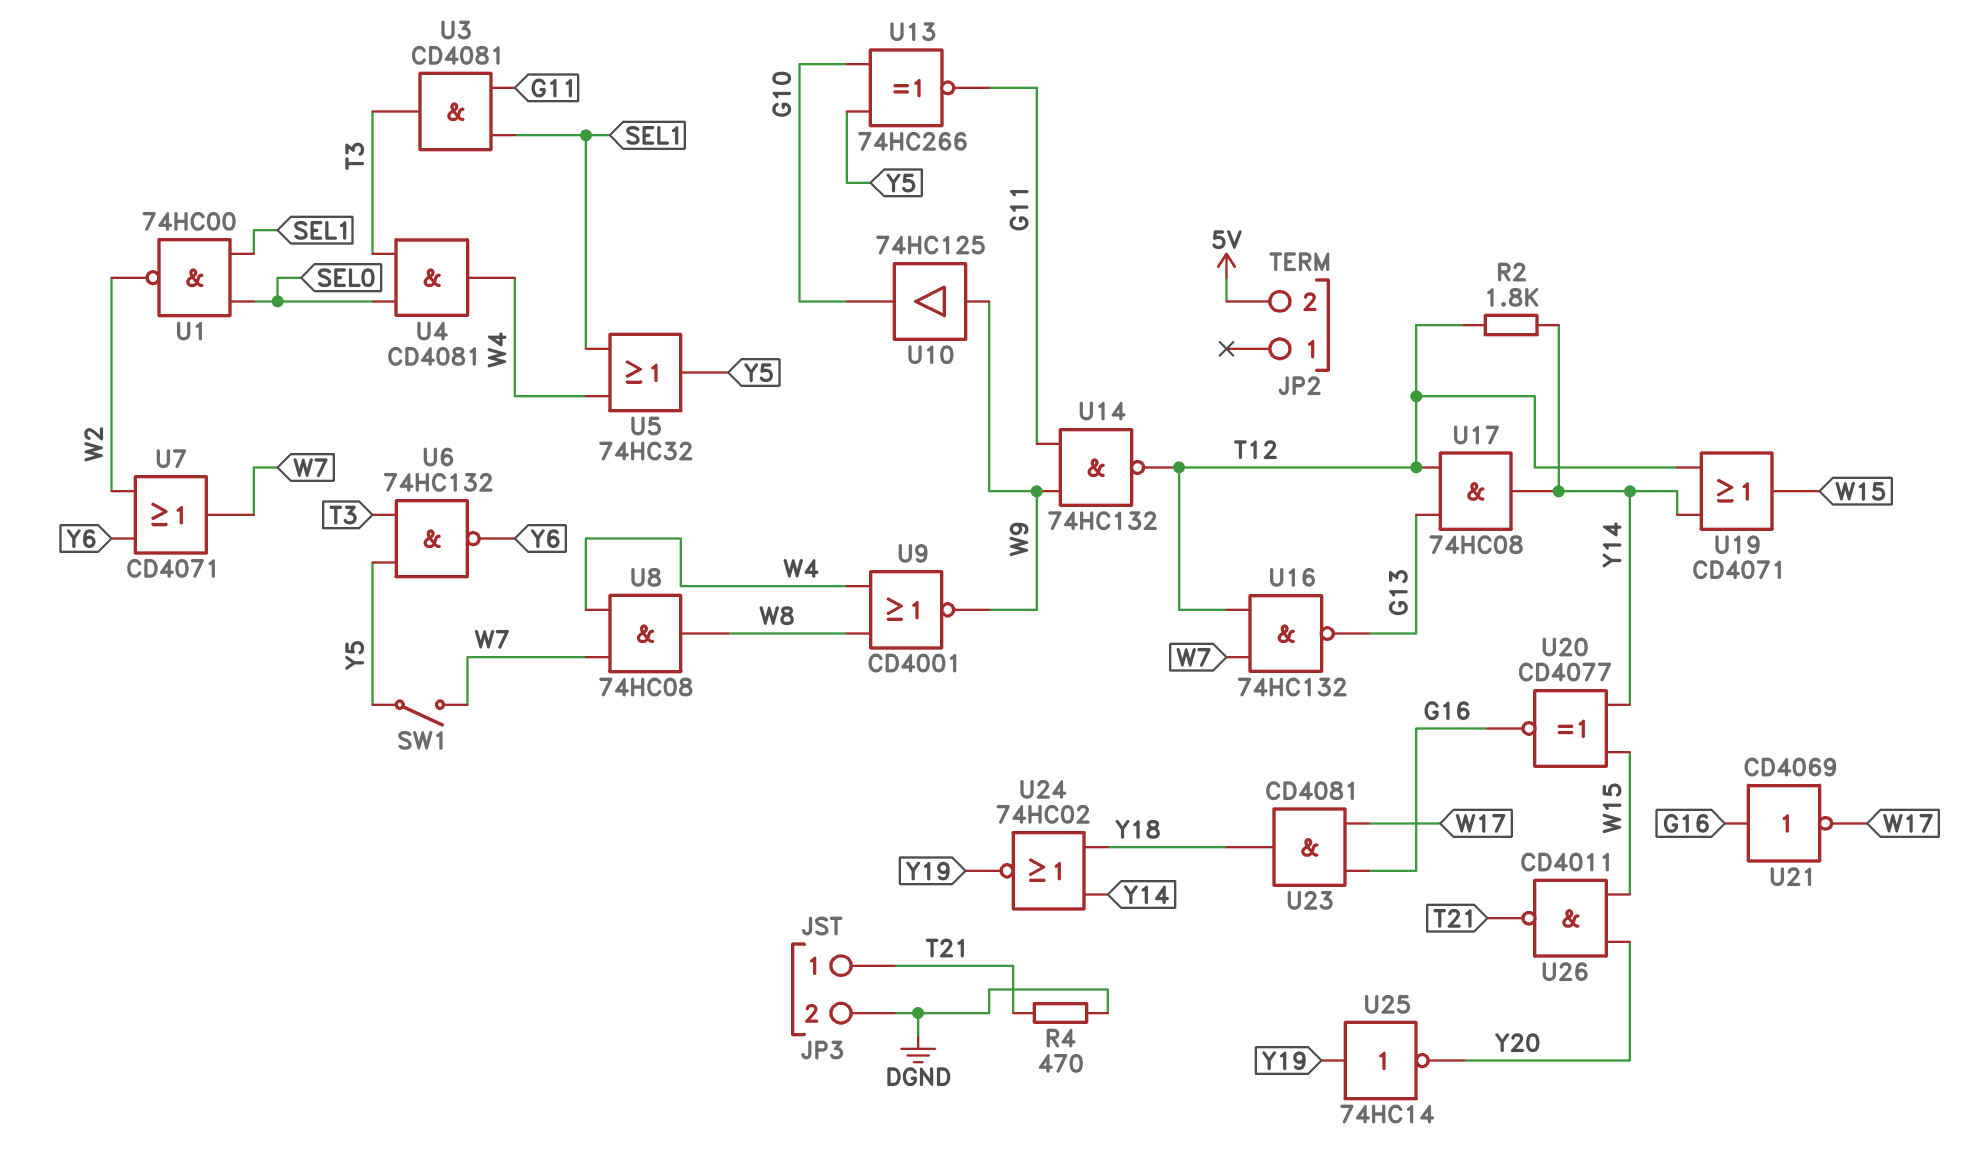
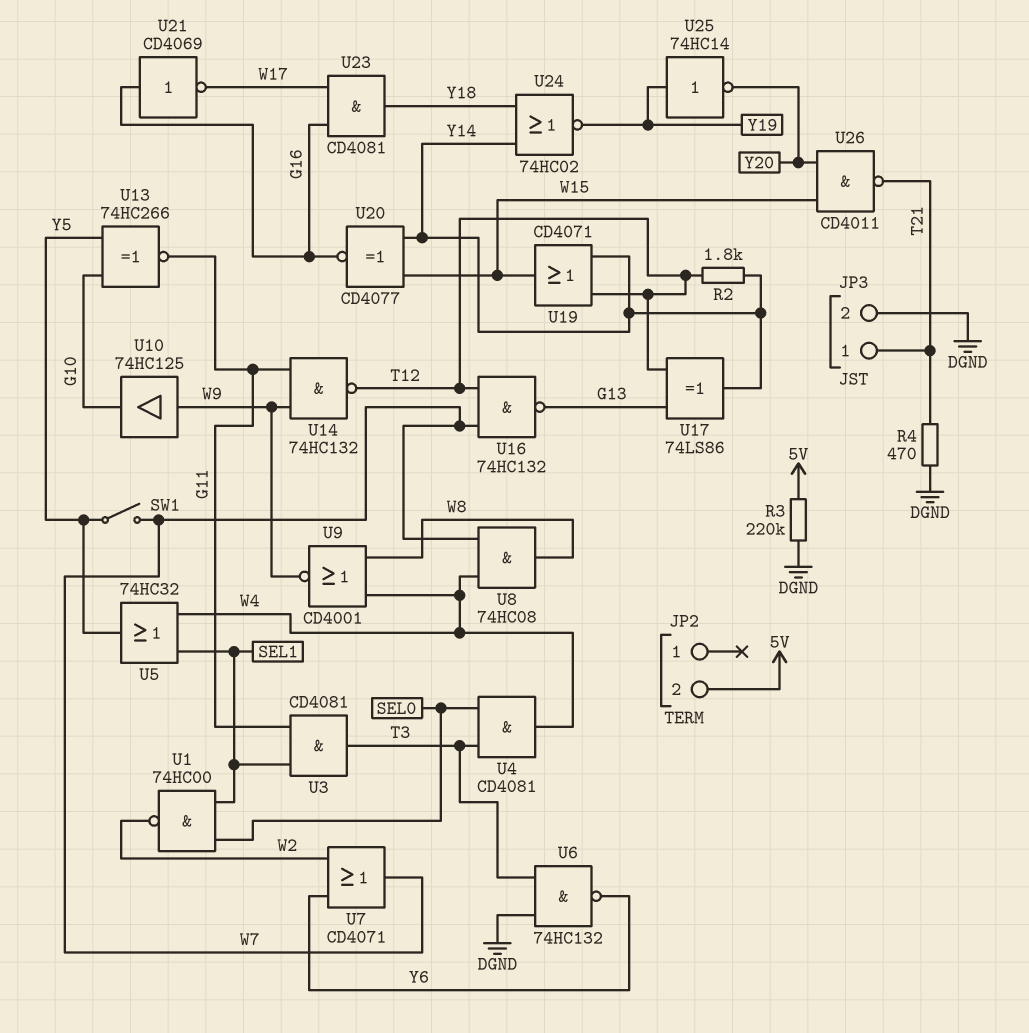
R3: none -> 220k (5V, DGND)
U6: NAND 74HC132 (in T3, in Y5, out Y6) -> NAND 74HC132 (in DGND, in T3, out Y6)
U17: AND 74HC08 (in G13, in T12, out Y14) -> XOR 74LS86 (in G13, in T12, out Y14)

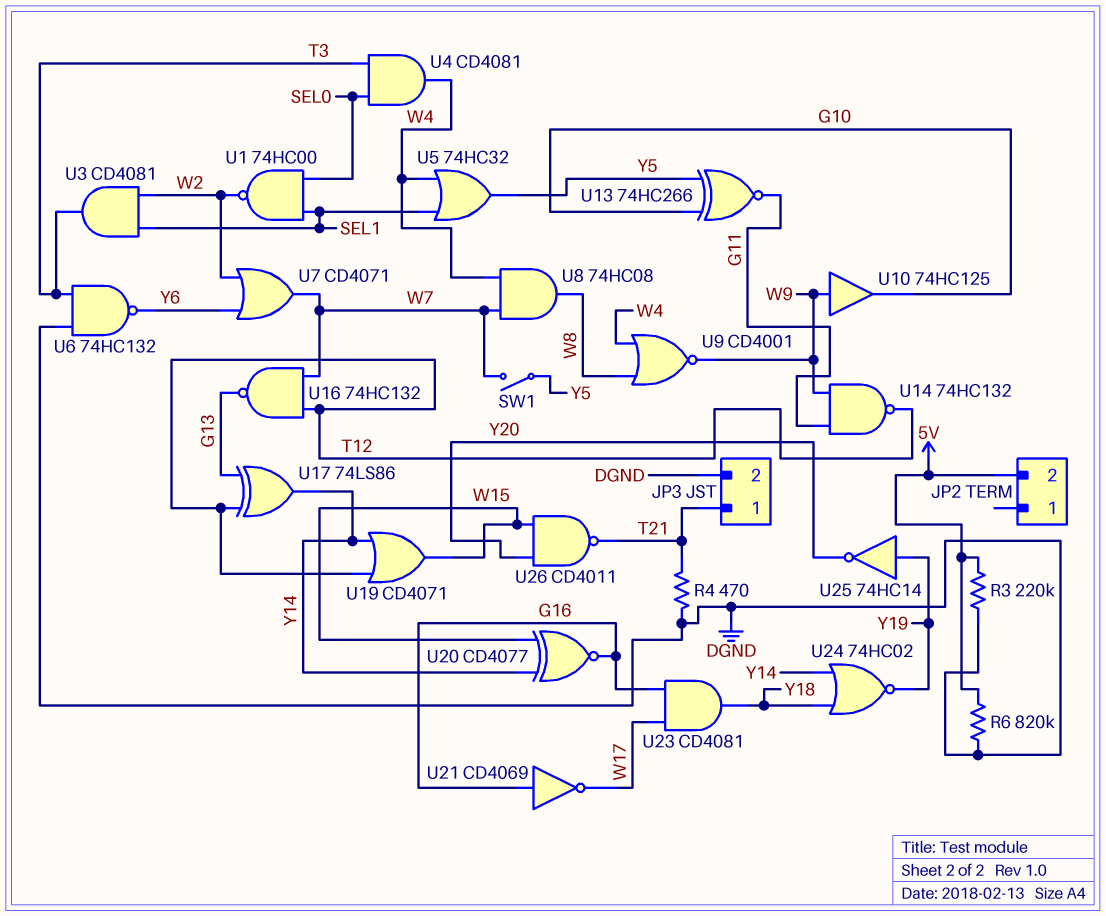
R2: 1.8k (T12, Y14) -> none
R6: none -> 820k (5V, DGND)
U3: AND CD4081 (in G11, in SEL1, out T3) -> AND CD4081 (in SEL1, in W2, out T3)

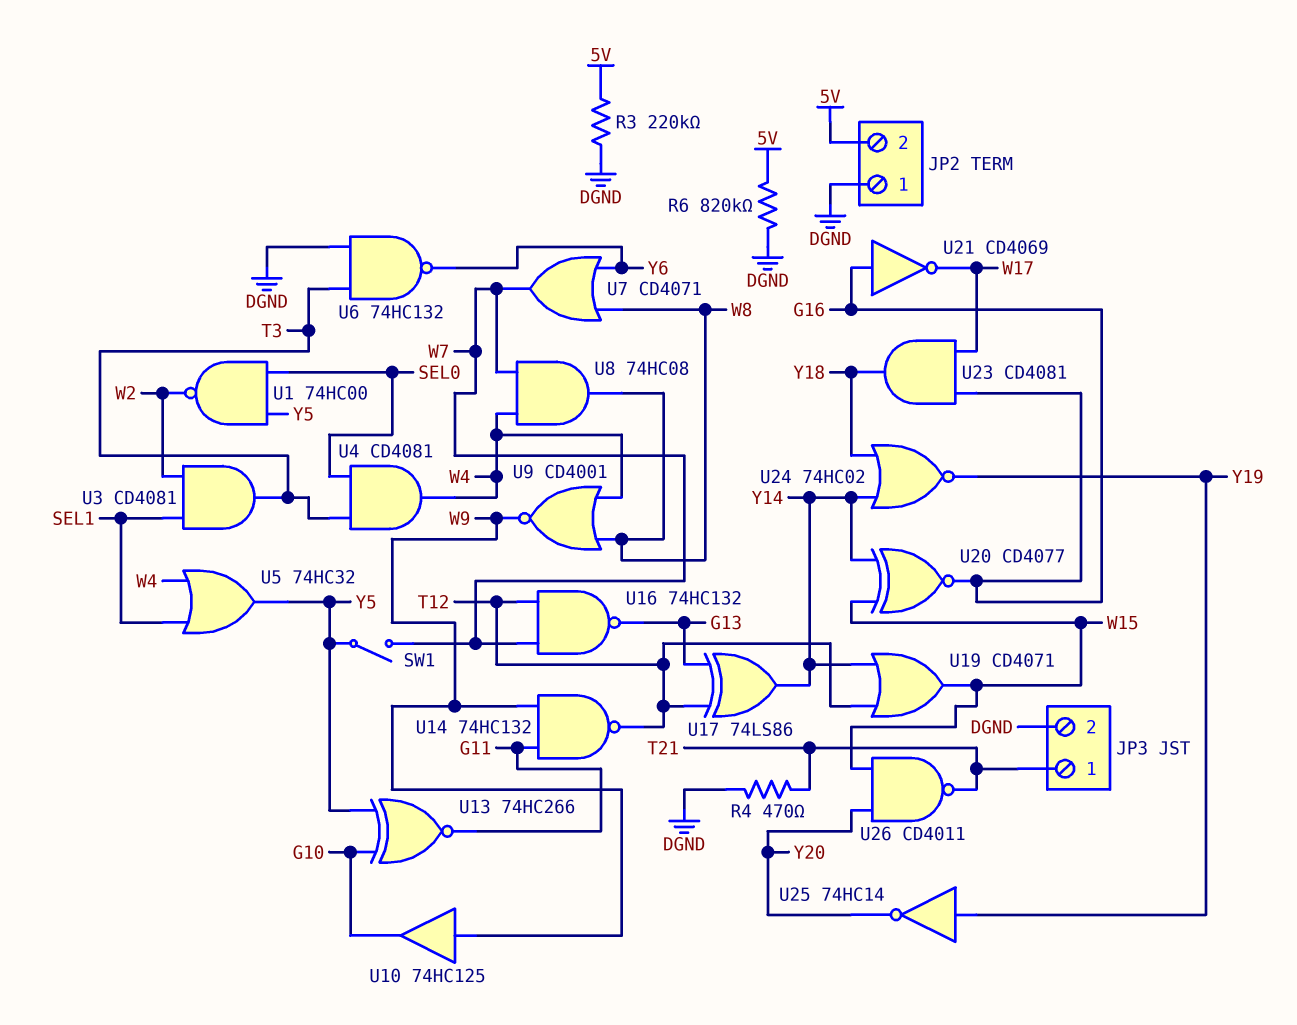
JP2 pin 1: none -> DGND
U1: NAND 74HC00 (in SEL0, in SEL1, out W2) -> NAND 74HC00 (in SEL0, in Y5, out W2)
U7: OR CD4071 (in W2, in Y6, out W7) -> OR CD4071 (in W8, in Y6, out W7)

